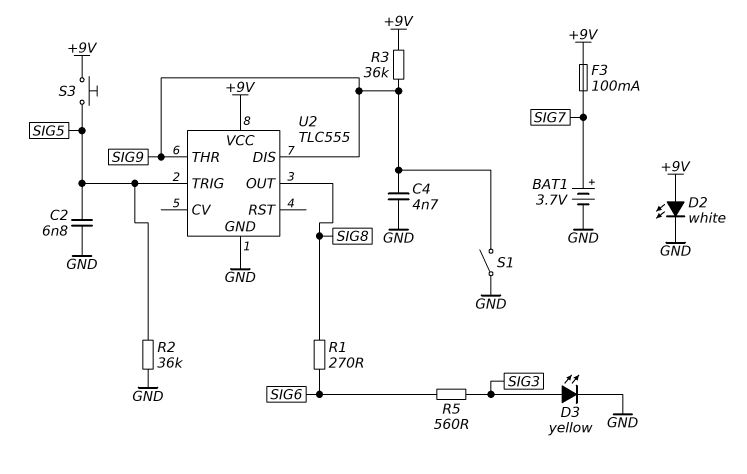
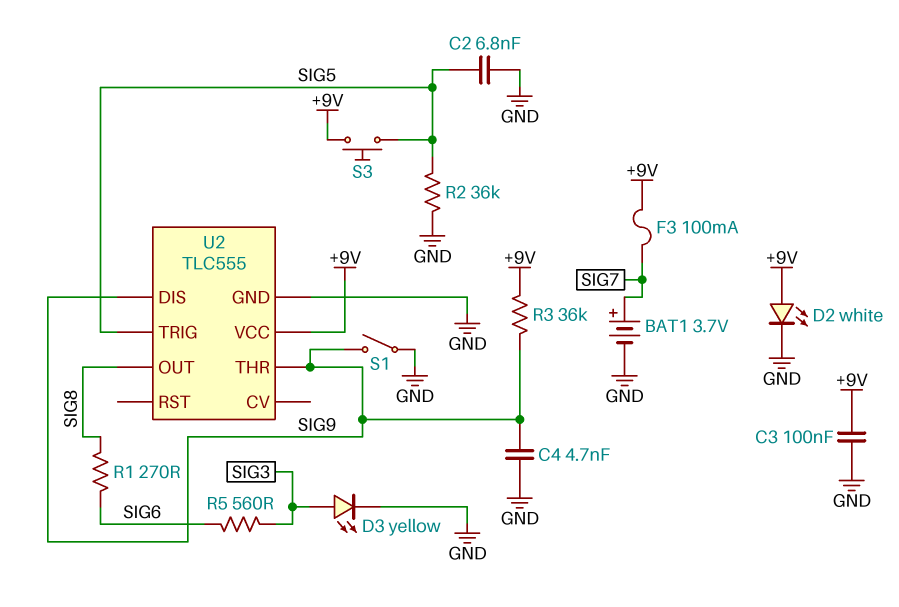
C3: none -> 100nF (+9V, GND)

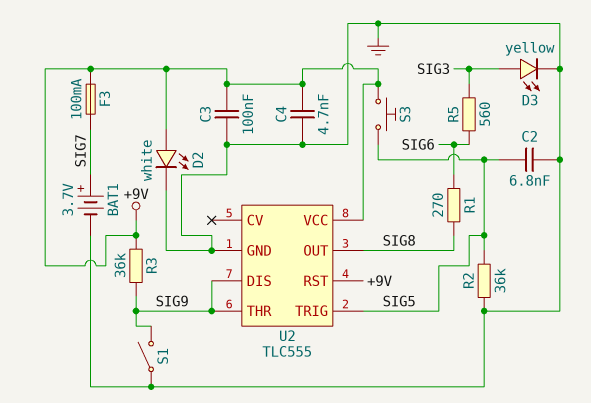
C4: 4.7nF (GND, SIG9) -> 4.7nF (+9V, GND)
U2 pin RST: none -> +9V

